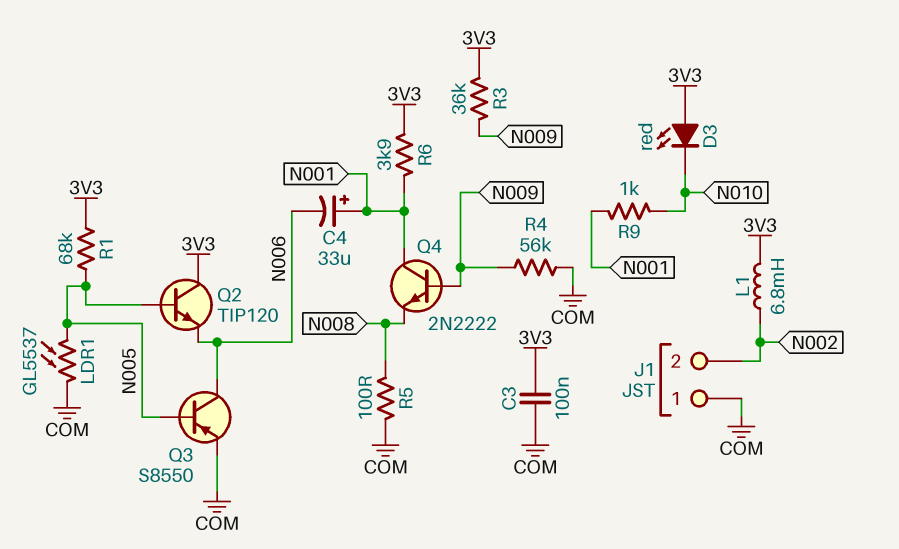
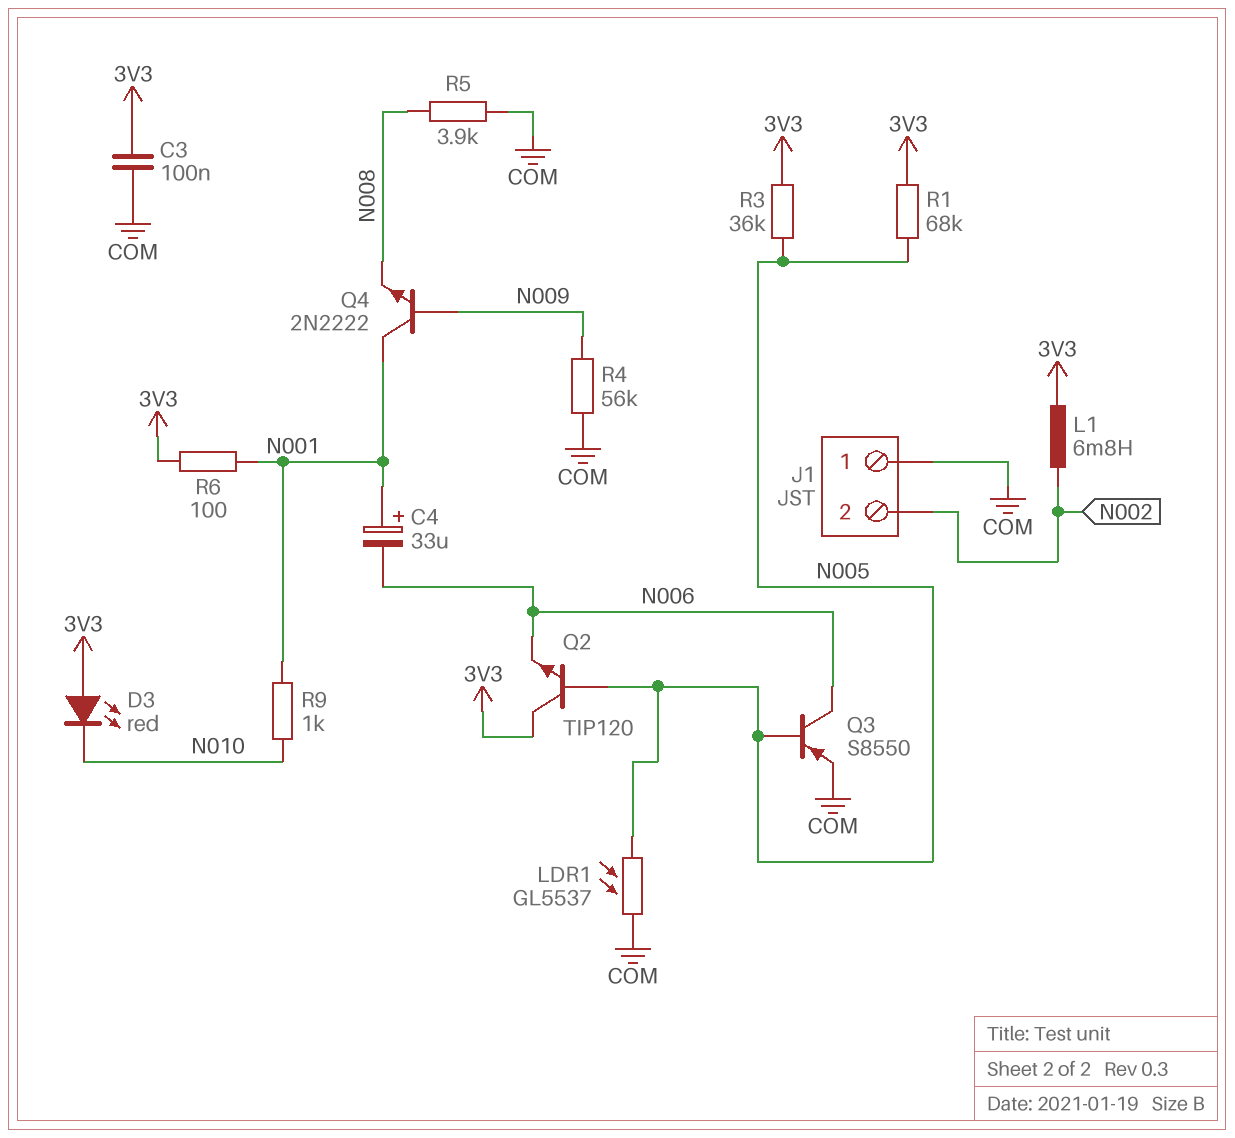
R3: 36k (3V3, N009) -> 36k (3V3, N005)
R5: 100 (COM, N008) -> 3.9k (COM, N008)
R6: 3.9k (3V3, N001) -> 100 (3V3, N001)

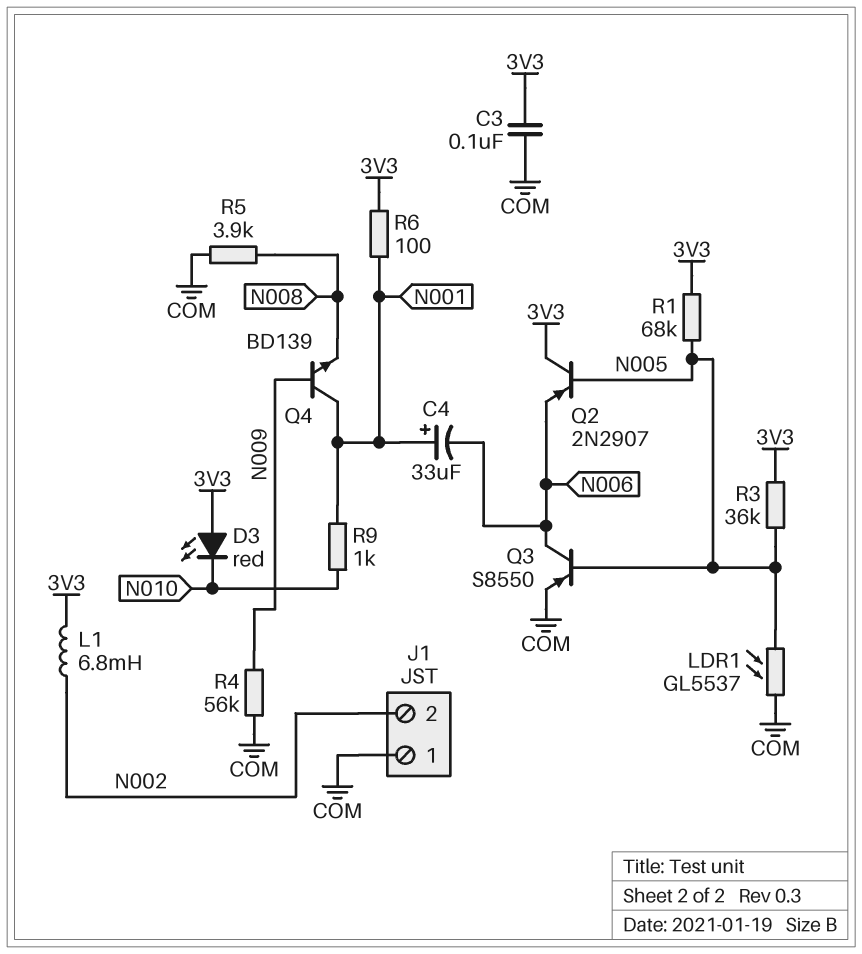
Q2: NPN TIP120 (B N005, C 3V3, E N006) -> PNP 2N2907 (B N005, C 3V3, E N006)
Q4: NPN 2N2222 (B N009, C N001, E N008) -> NPN BD139 (B N009, C N001, E N008)

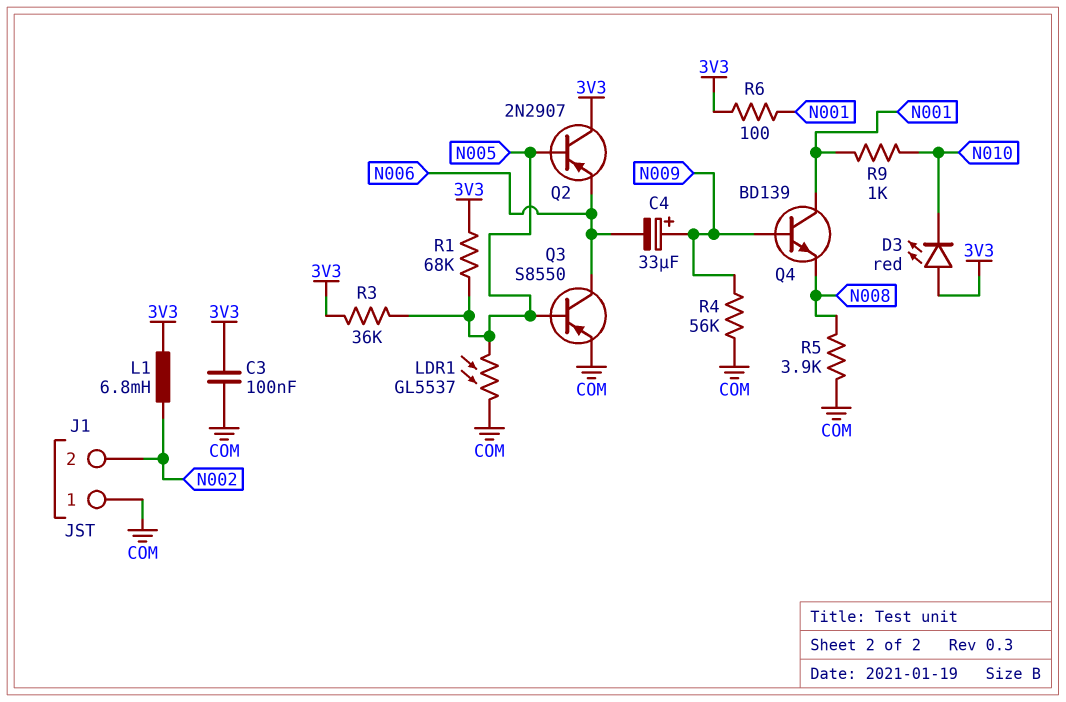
C4: 33uF (plus N001, minus N006) -> 33uF (plus N009, minus N006)

